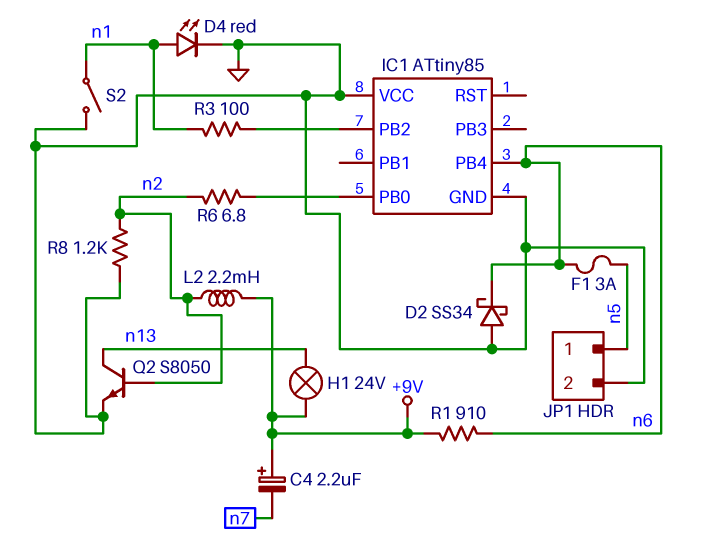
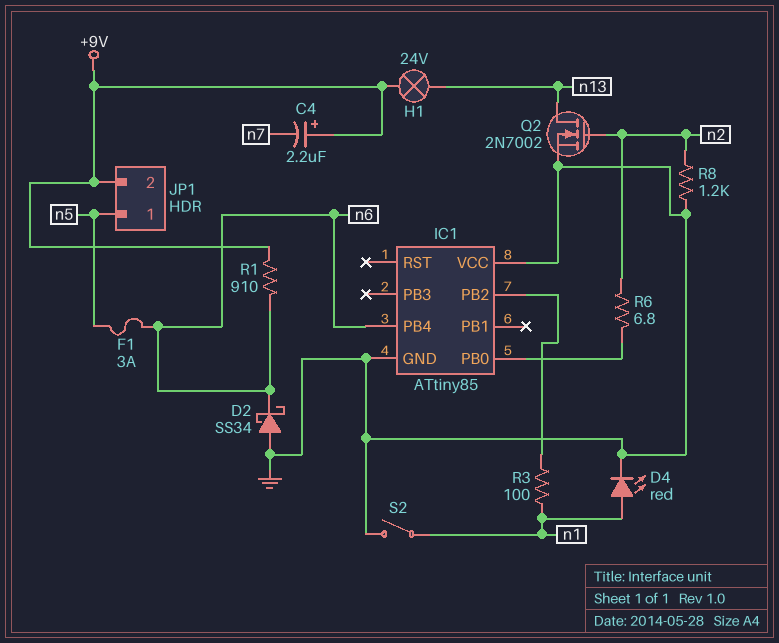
JP1 pin 2: GND -> +9V
L2: 2.2mH (+9V, n2) -> none
Q2: NPN S8050 (B n2, C n13, E GND) -> NMOS 2N7002 (G n2, D n13, S GND)

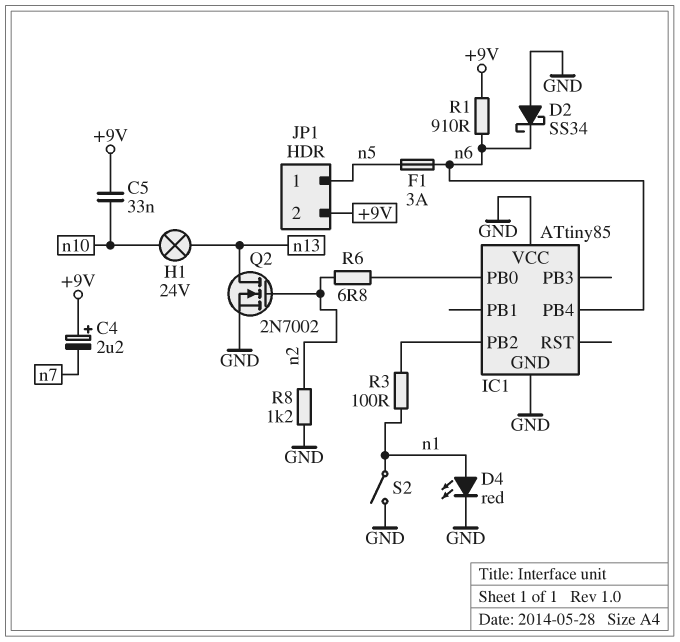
C5: none -> 33nF (+9V, n10)
H1: lamp 24V (+9V, n13) -> lamp 24V (n10, n13)

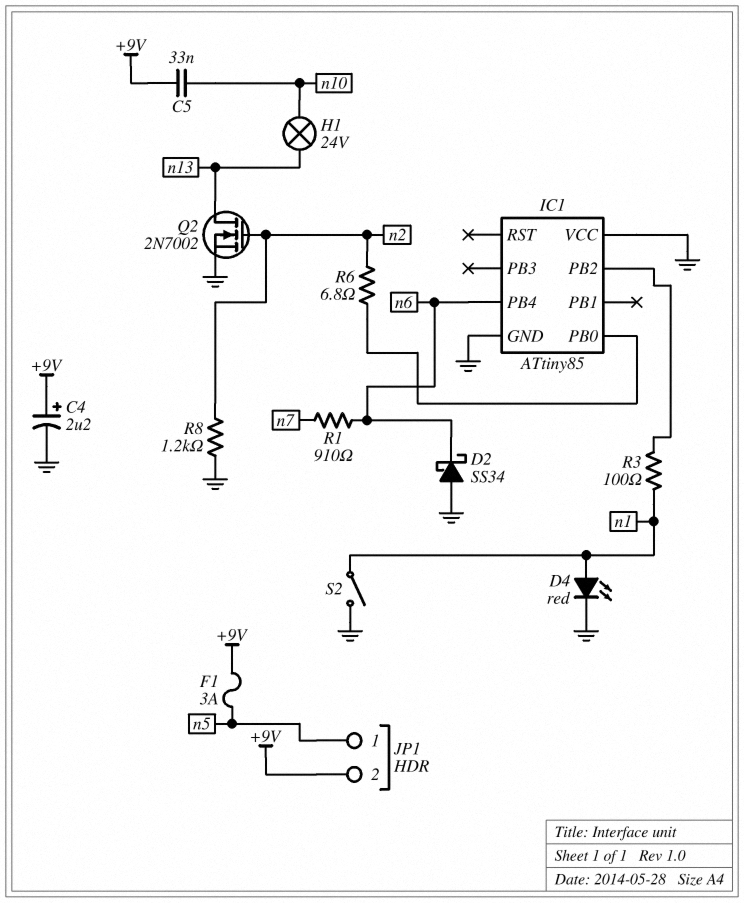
C4: 2.2uF (plus +9V, minus n7) -> 2.2uF (plus +9V, minus GND)
F1: 3A (n5, n6) -> 3A (+9V, n5)
R1: 910 (+9V, n6) -> 910 (n6, n7)

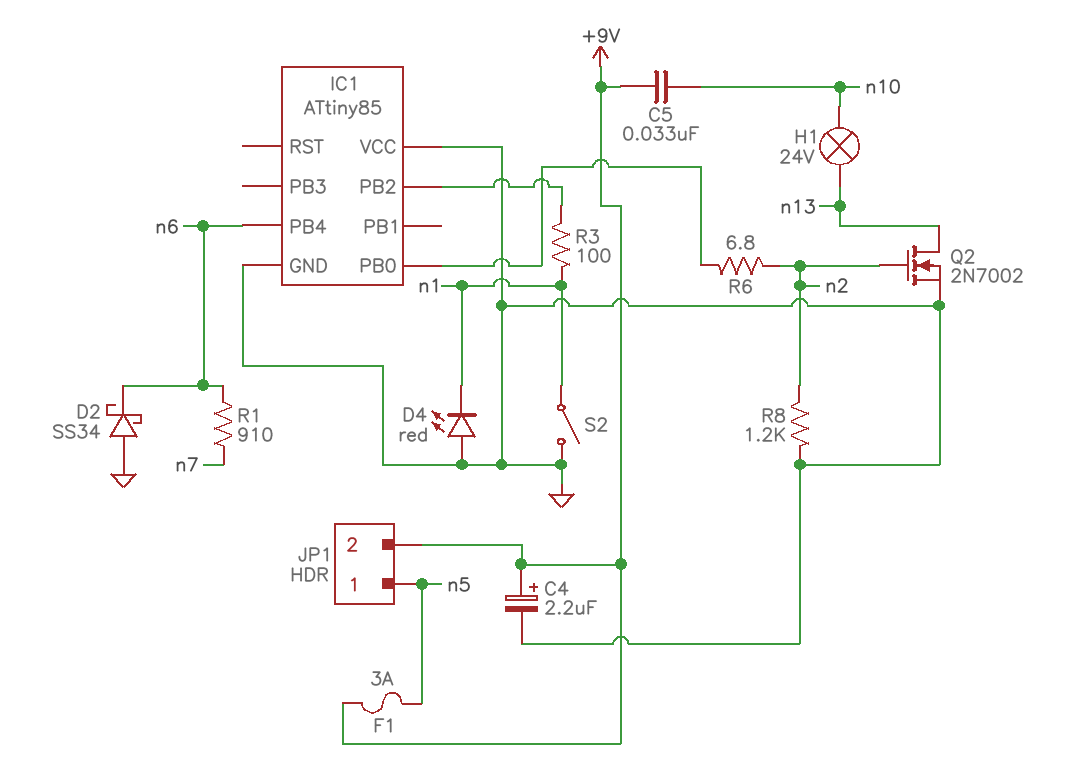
D4: LED red (A n1, K GND) -> LED red (A GND, K n1)

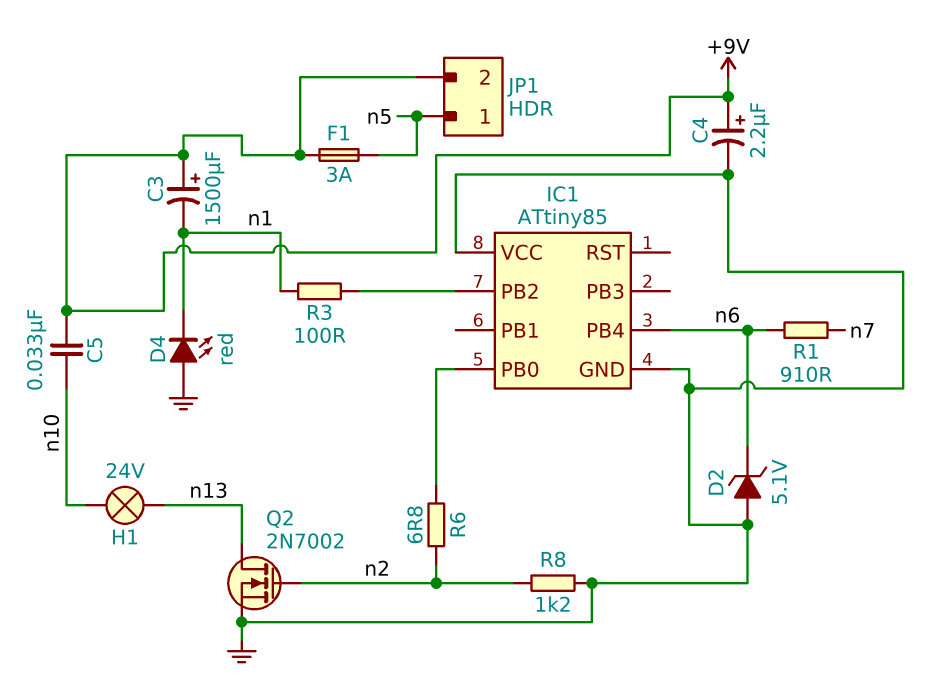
C3: none -> 1500uF (plus +9V, minus n1)
D2: schottky SS34 (A GND, K n6) -> zener 5.1V (A GND, K n6)
S2: switch (GND, n1) -> none

